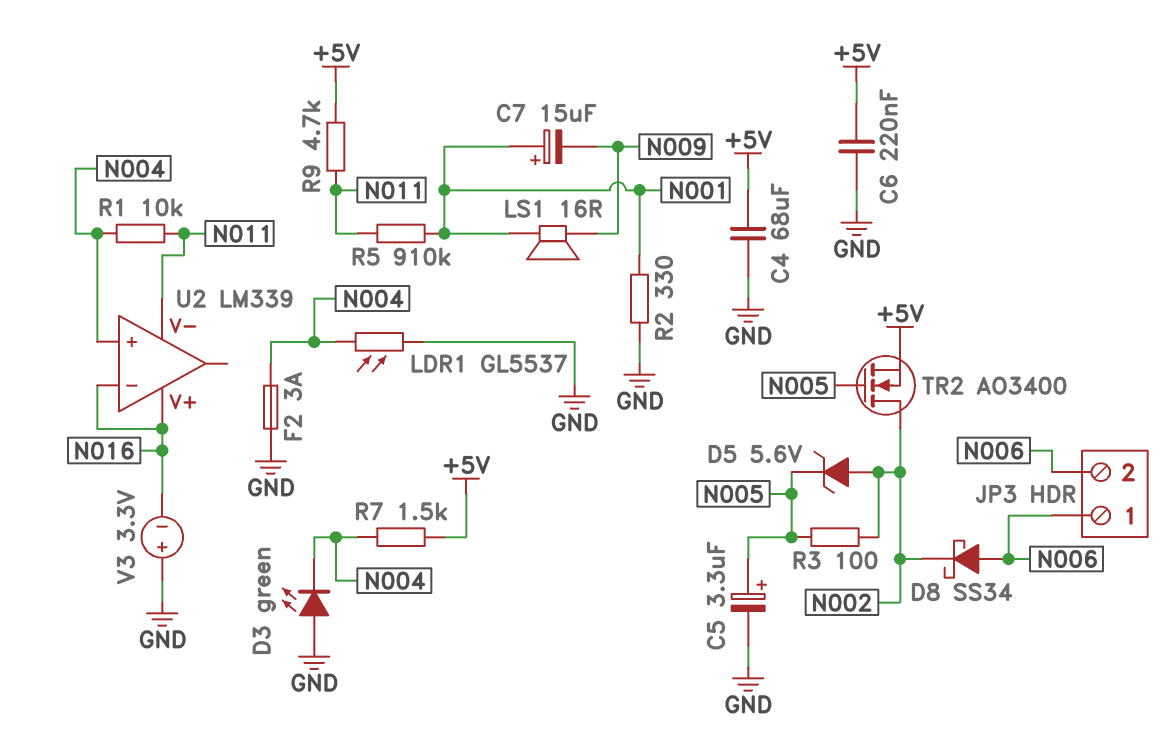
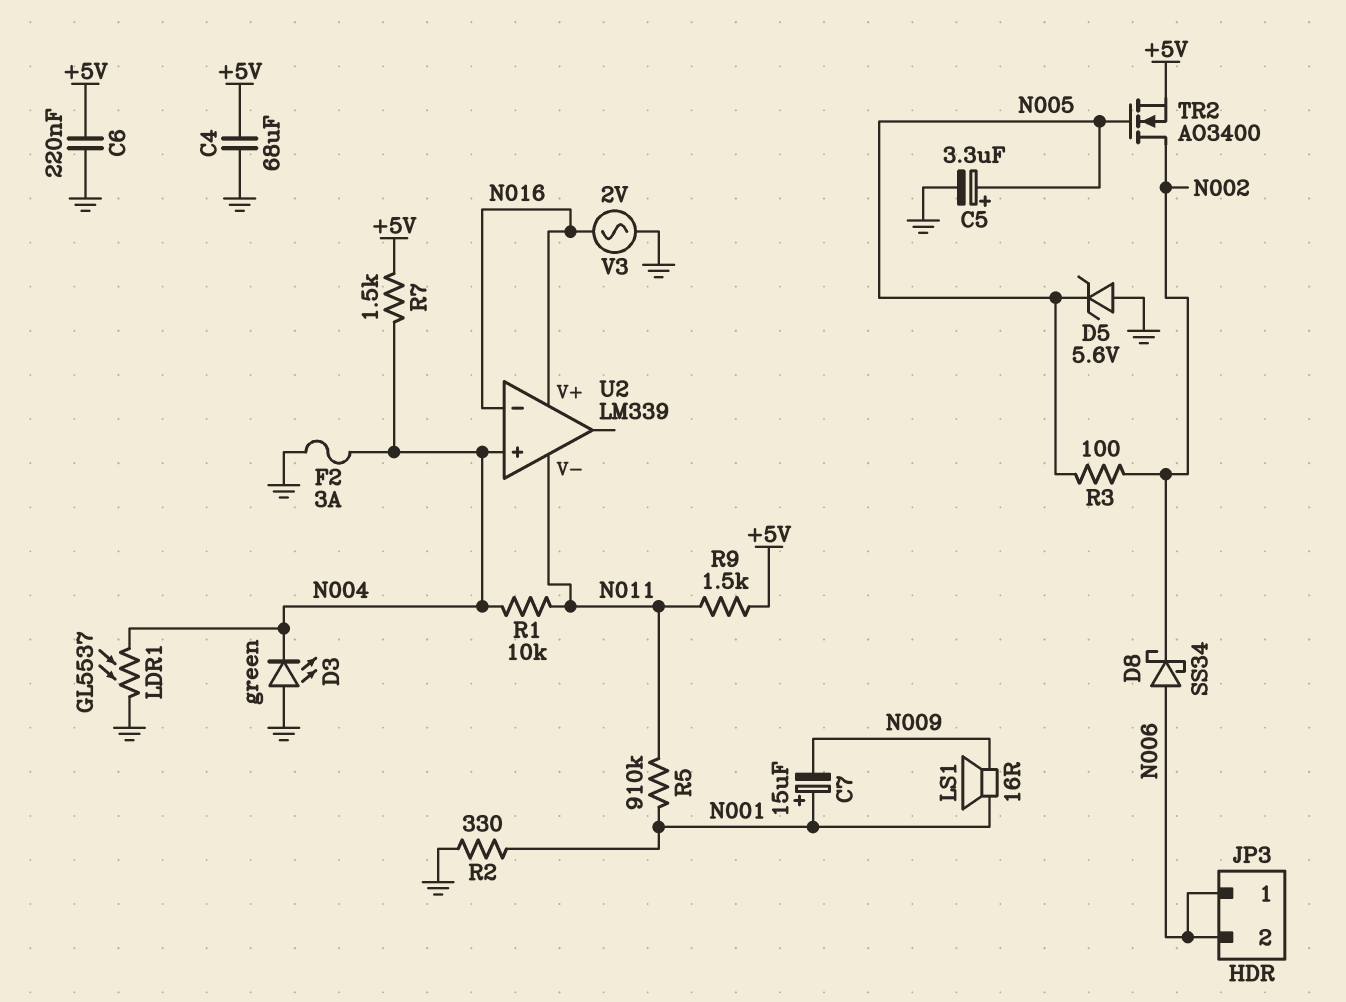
D5: zener 5.6V (A N002, K N005) -> zener 5.6V (A GND, K N005)
R9: 4.7k (+5V, N011) -> 1.5k (+5V, N011)
V3: 3.3V (plus GND, minus N016) -> AC 2V (GND, N016)

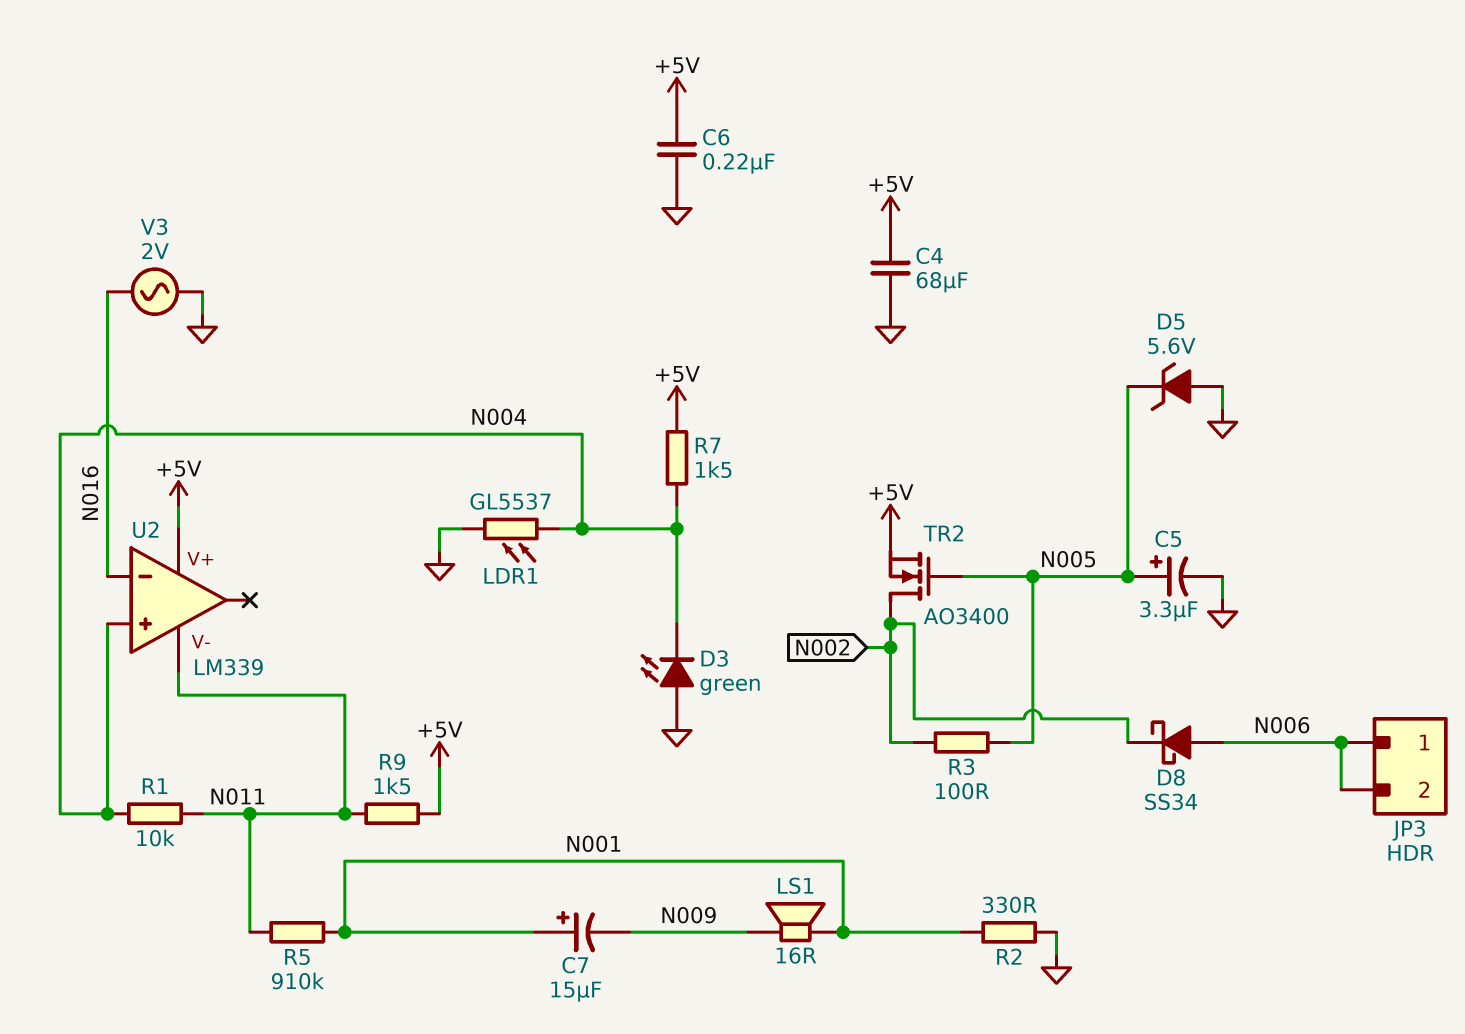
F2: 3A (GND, N004) -> none
U2 pin V+: N016 -> +5V

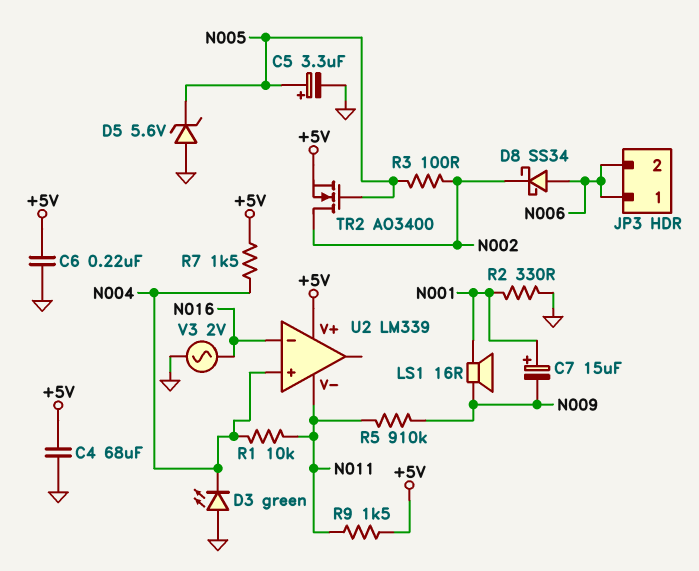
LDR1: GL5537 (GND, N004) -> none
R5: 910k (N001, N011) -> 910k (N009, N011)

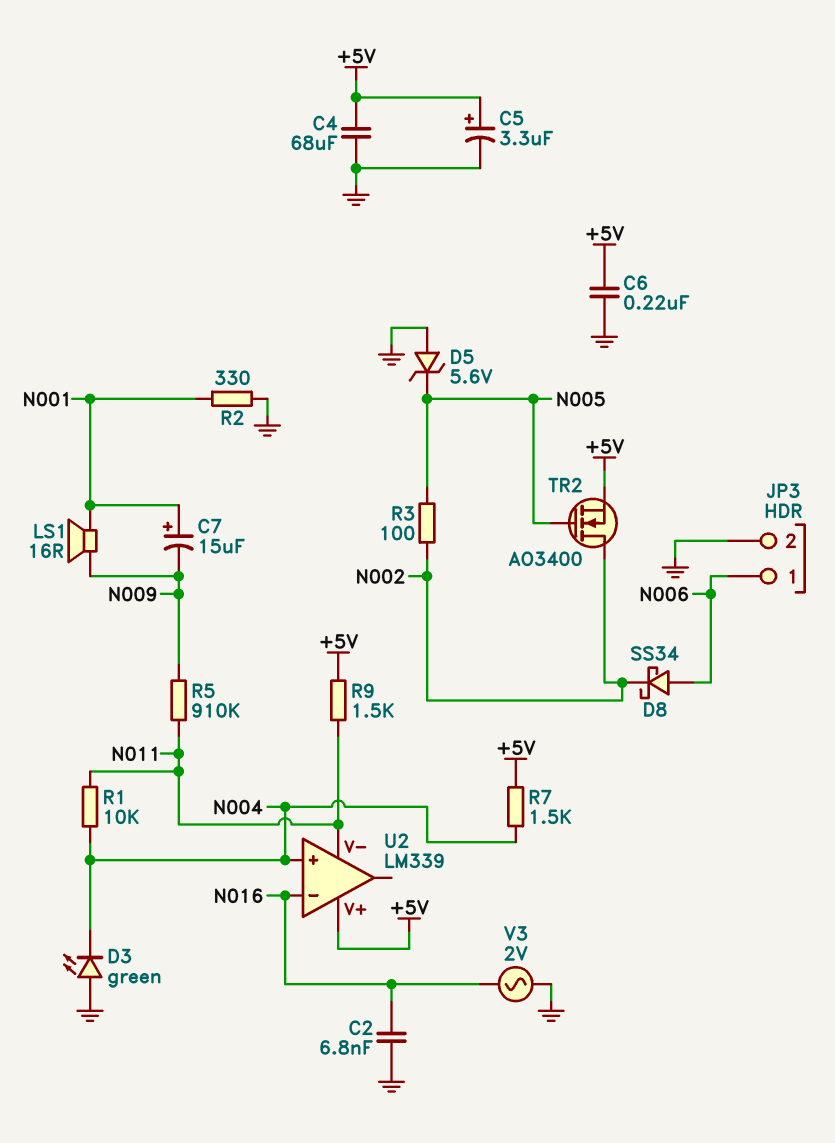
C2: none -> 6.8nF (GND, N016)
C5: 3.3uF (plus N005, minus GND) -> 3.3uF (plus +5V, minus GND)
JP3 pin 2: N006 -> GND

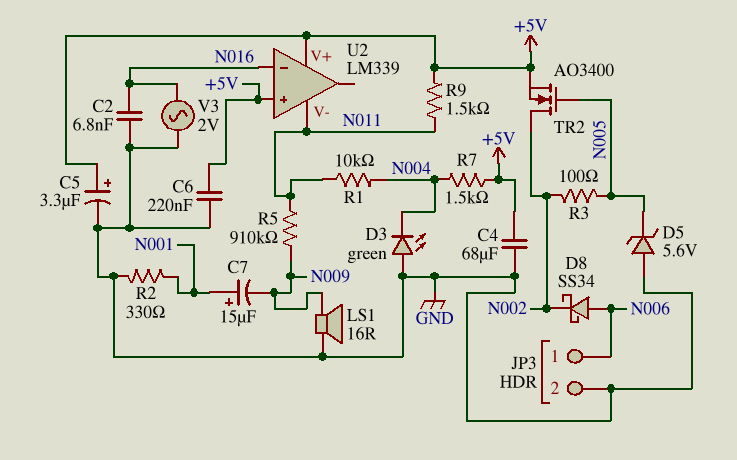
LS1: speaker 16R (N001, N009) -> speaker 16R (GND, N009)
U2 pin in+: N004 -> +5V

